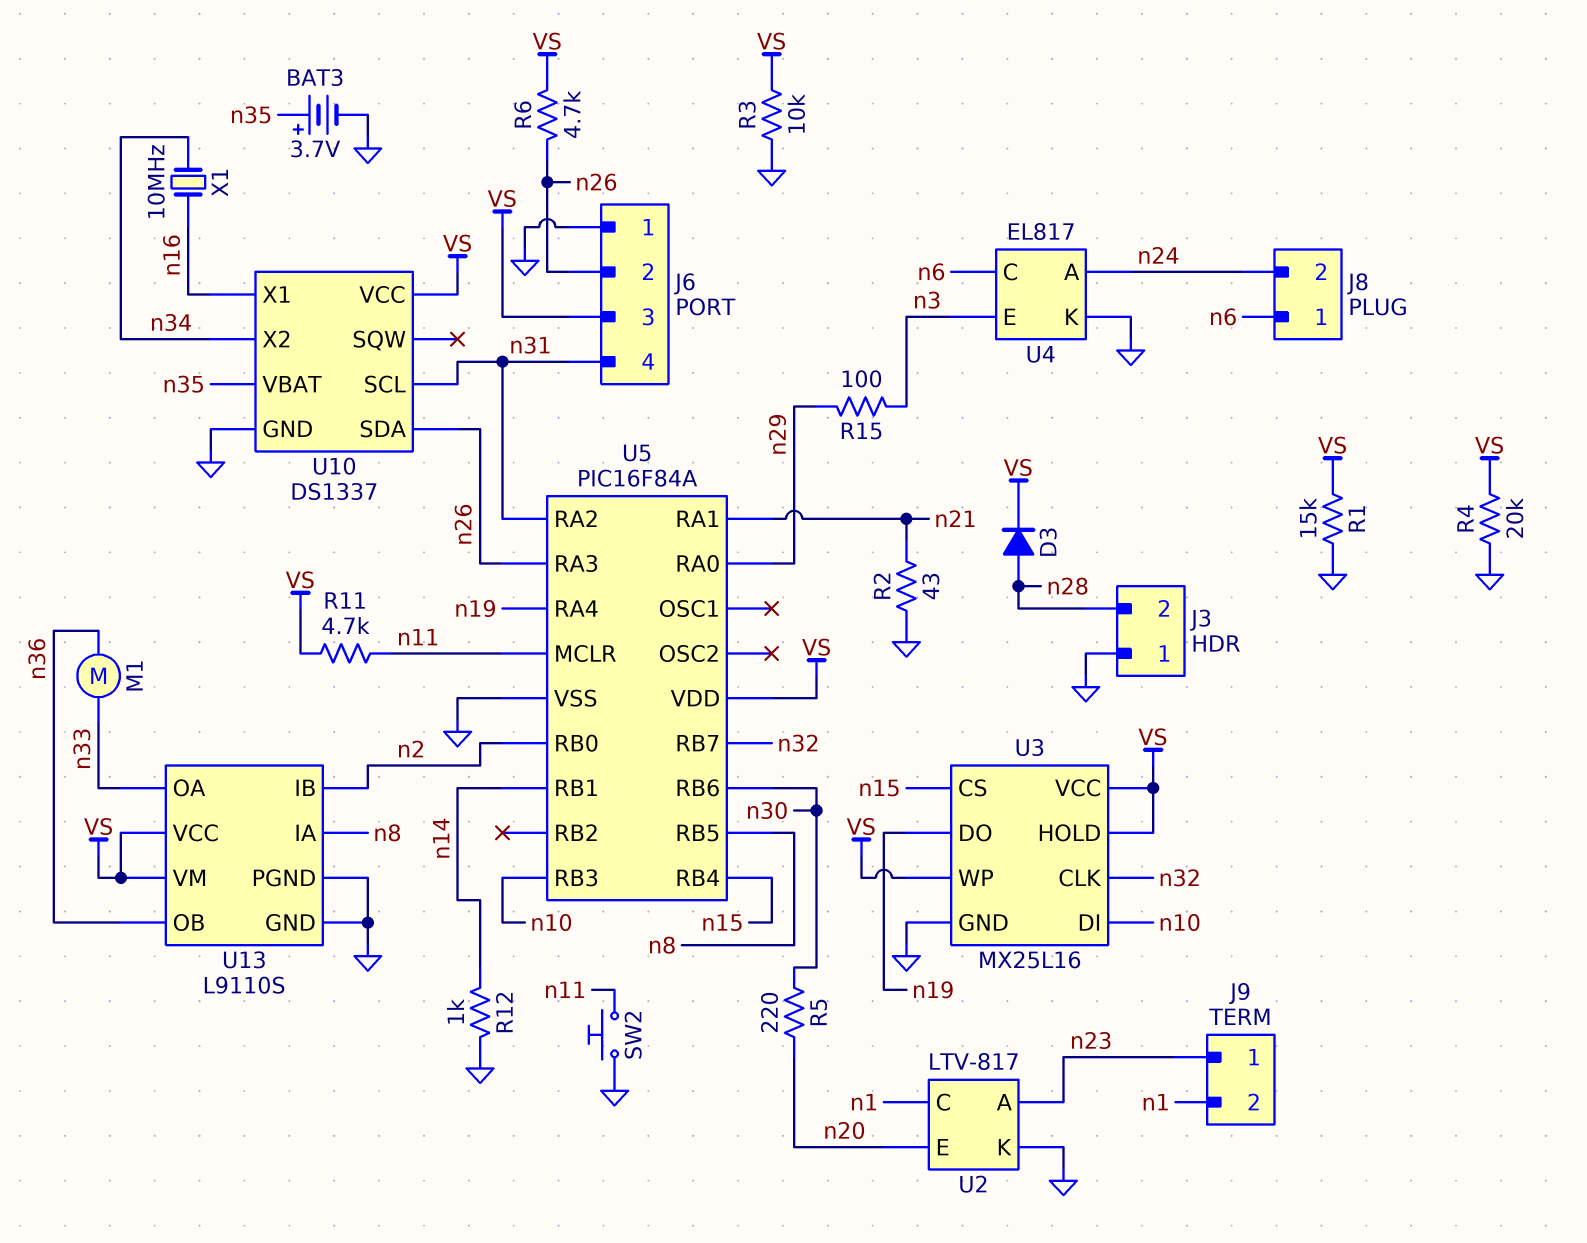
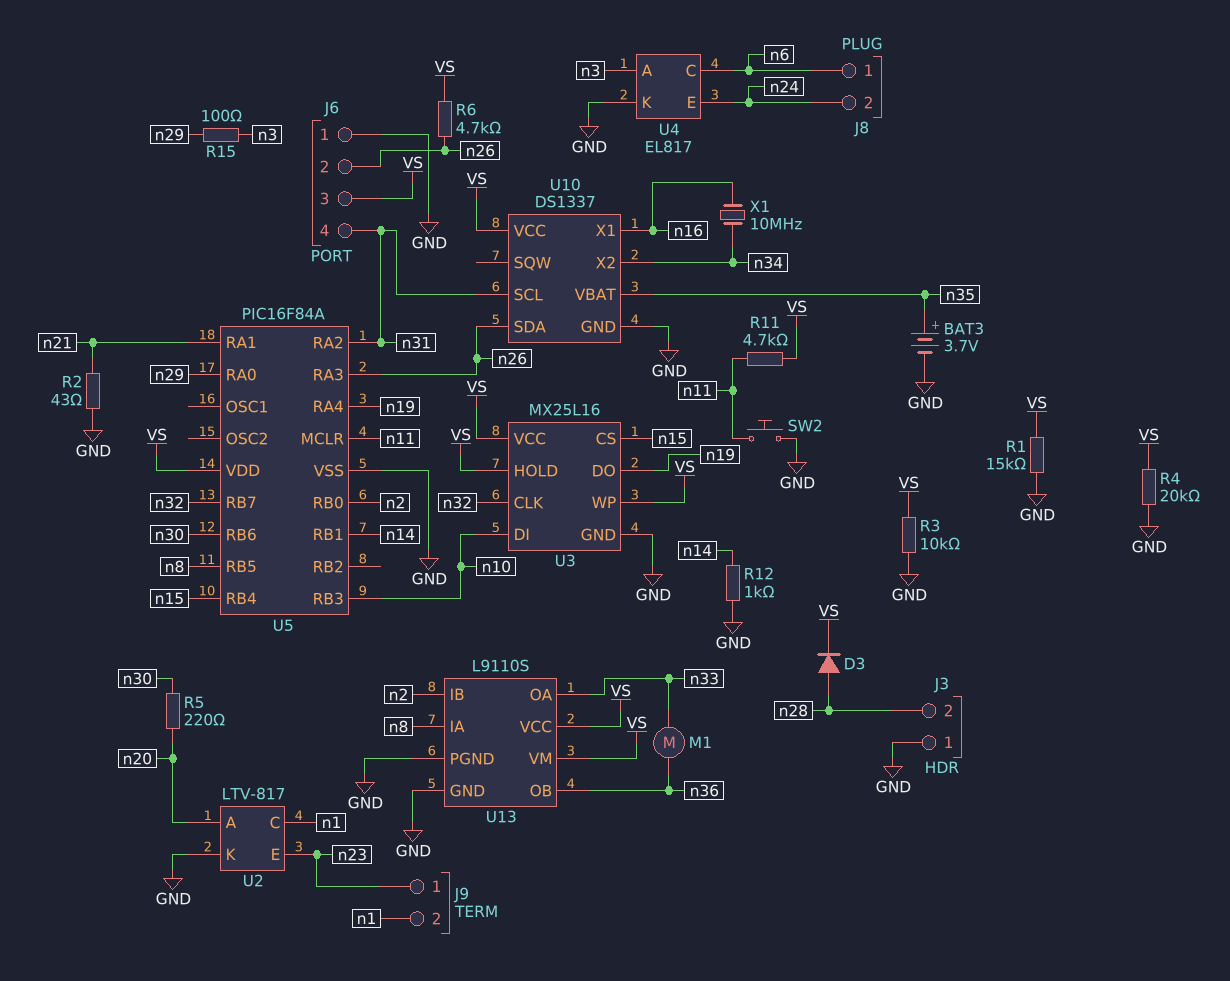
U2 pin A: n23 -> n20
U2 pin E: n20 -> n23
U4 pin A: n24 -> n3
U4 pin E: n3 -> n24

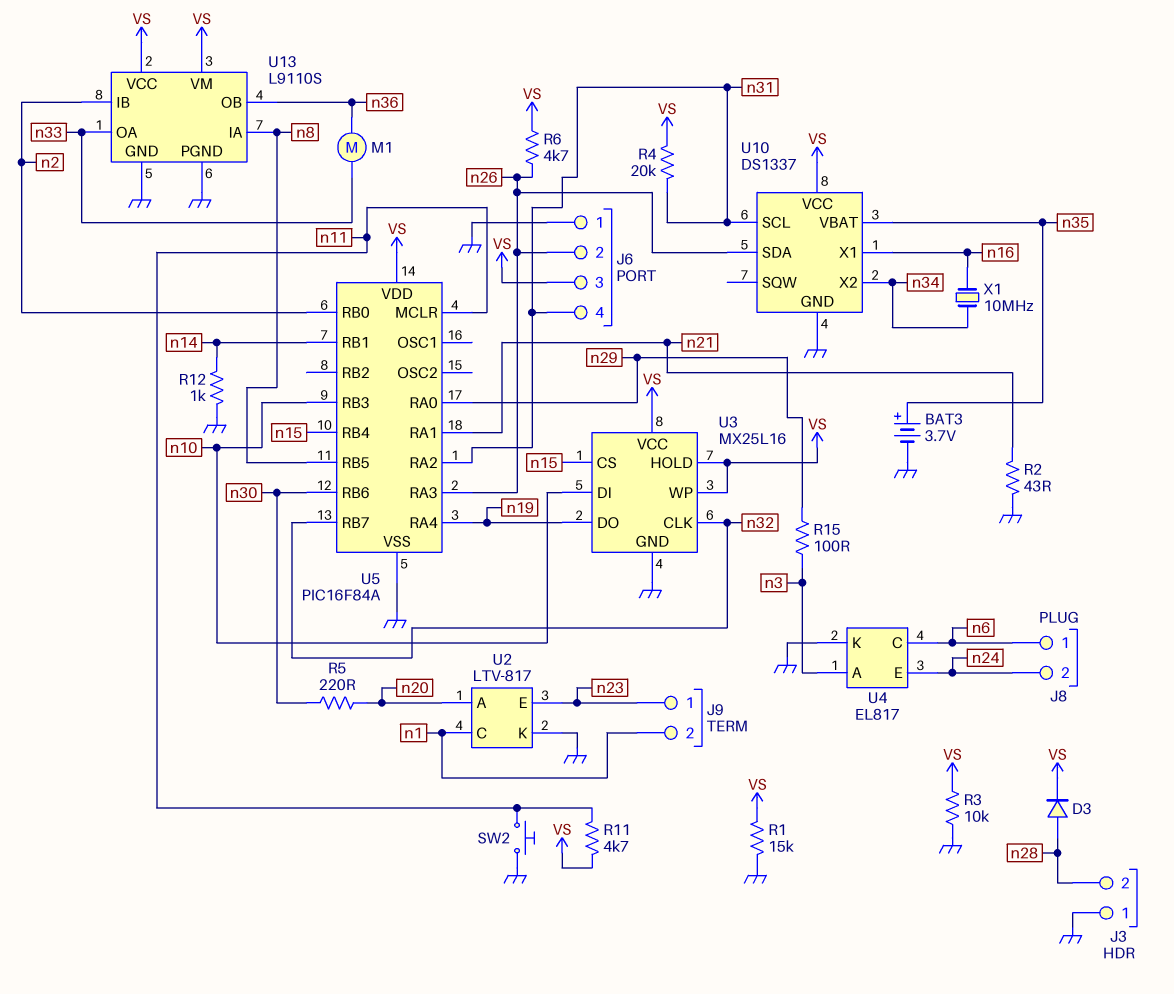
R4: 20k (GND, VS) -> 20k (VS, n31)

